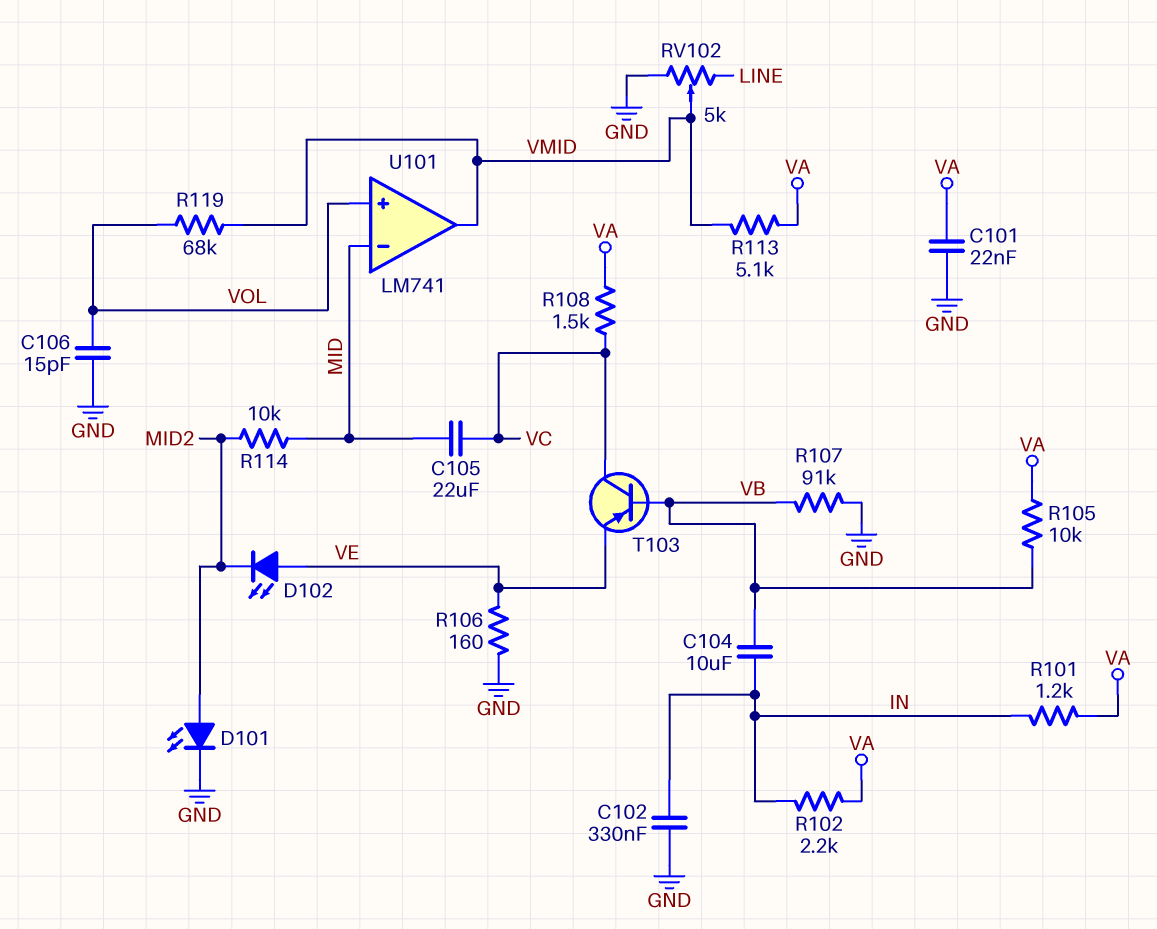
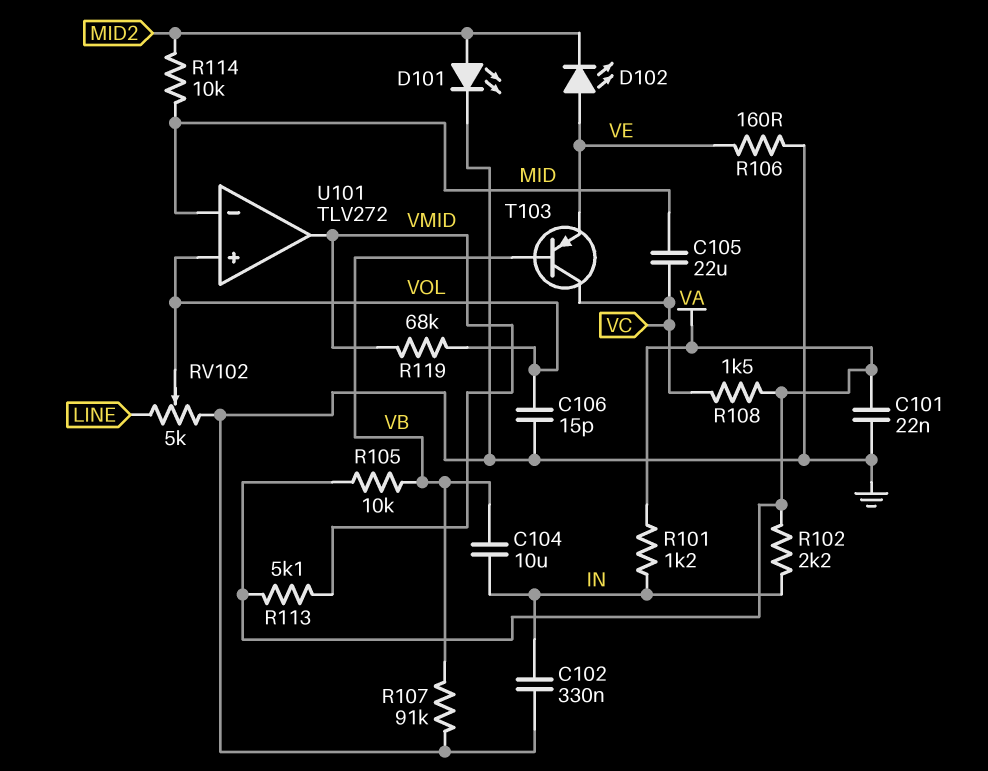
RV102: 5k (GND, LINE, wiper VMID) -> 5k (GND, LINE, wiper VOL)
U101: LM741 -> TLV272

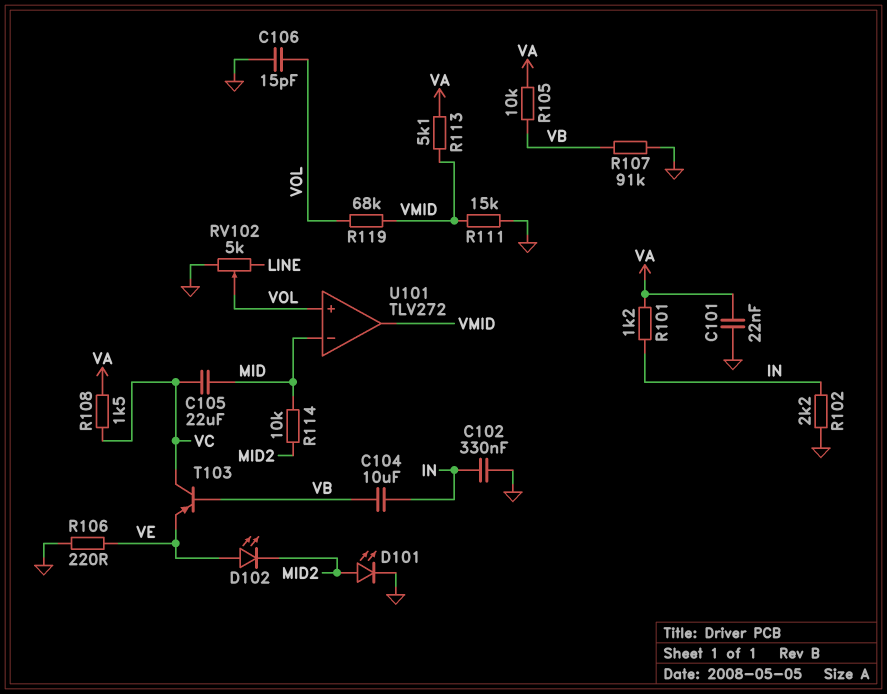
R102: 2.2k (IN, VA) -> 2.2k (GND, IN)
R106: 160 (GND, VE) -> 220 (GND, VE)
R111: none -> 15k (GND, VMID)

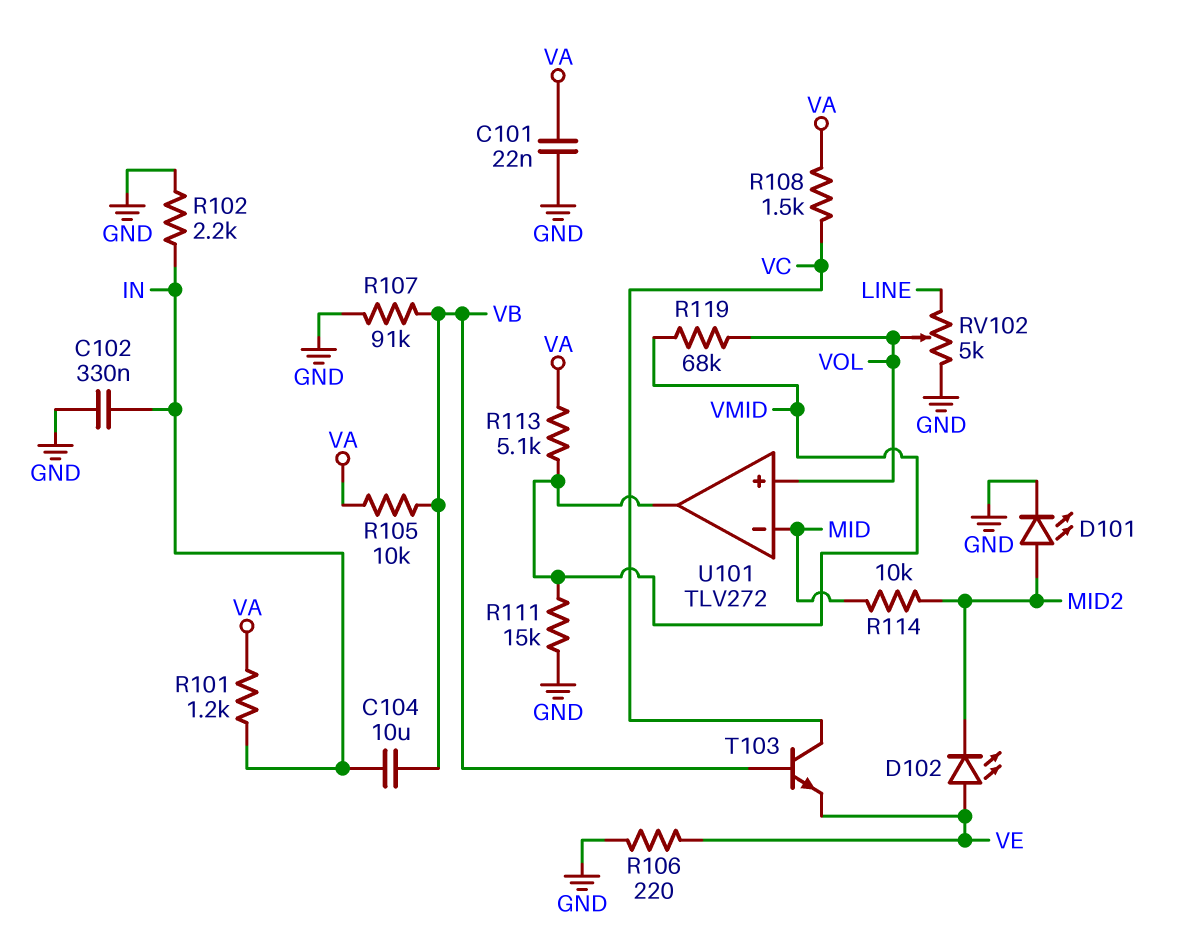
C105: 22uF (MID, VC) -> none
C106: 15pF (GND, VOL) -> none
T103: PNP (B VB, C VC, E VE) -> NPN (B VB, C VC, E VE)

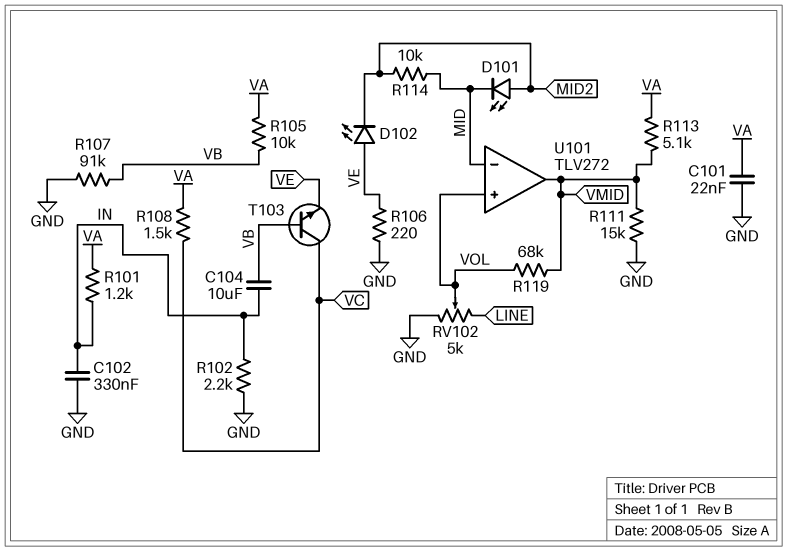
D101: LED (A MID2, K GND) -> LED (A MID2, K MID)

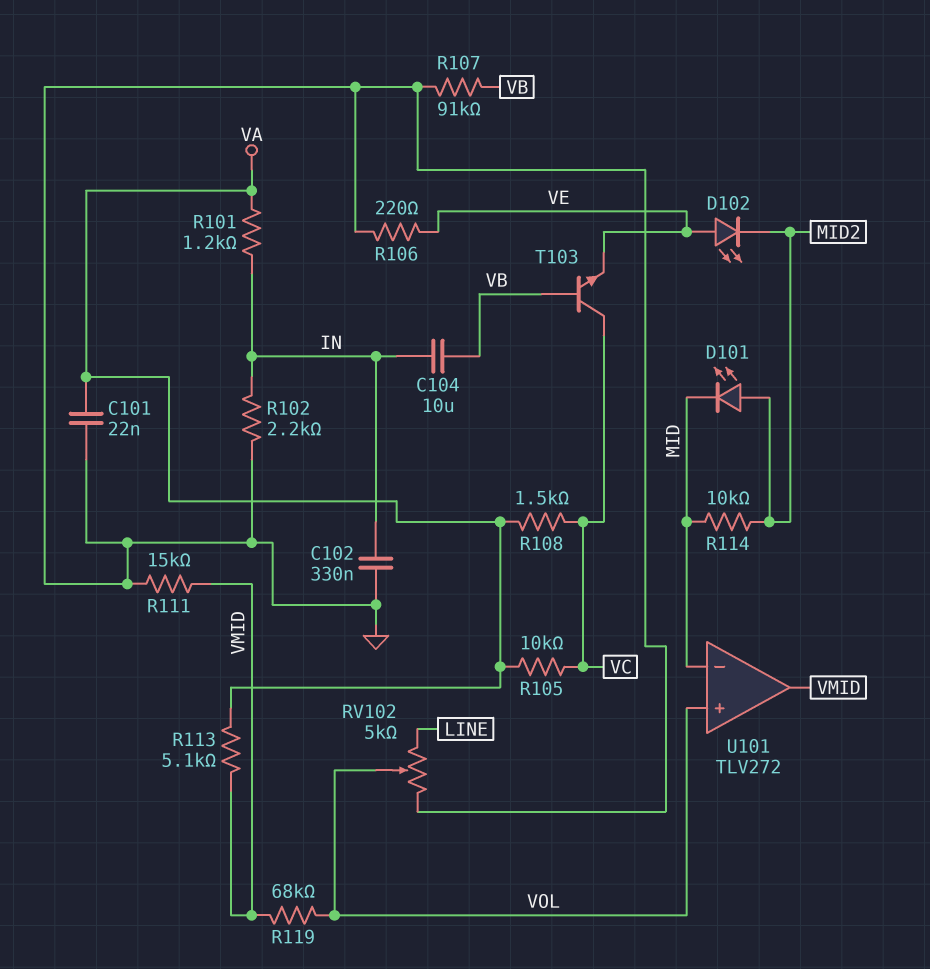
R105: 10k (VA, VB) -> 10k (VA, VC)

